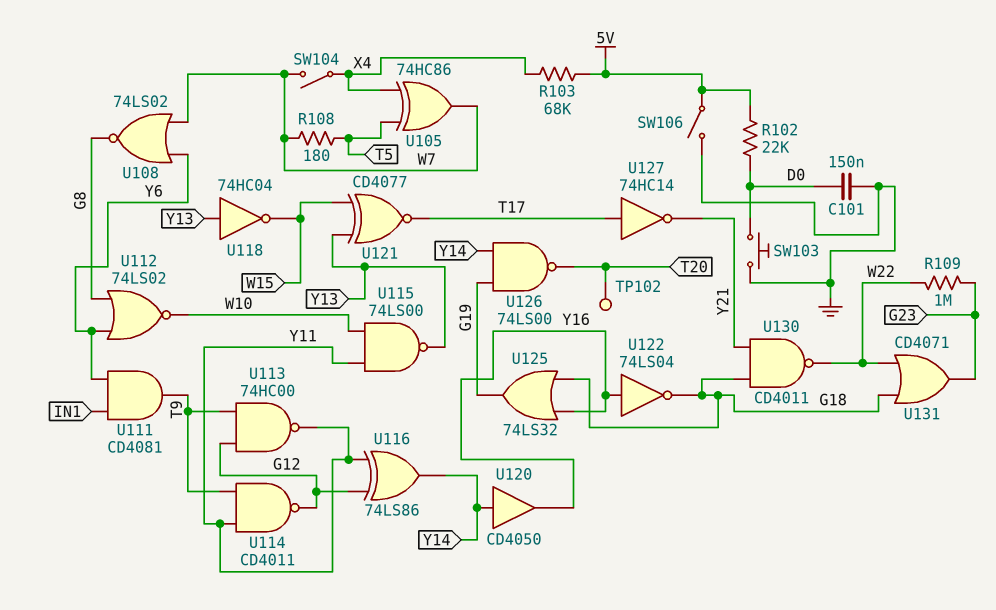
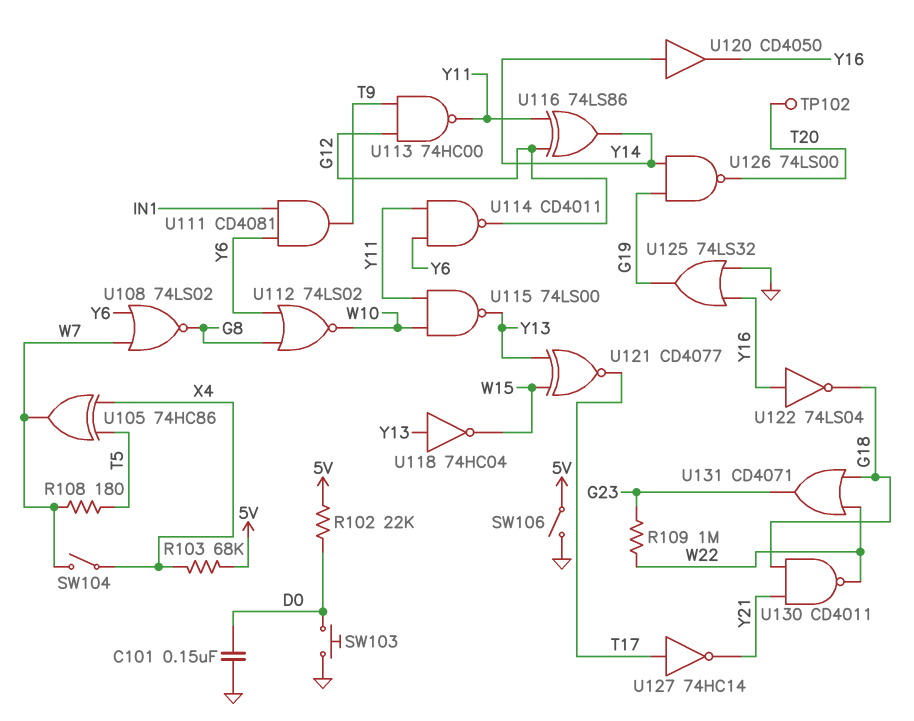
U114: NAND CD4011 (in T9, in Y11, out G12) -> NAND CD4011 (in Y6, in Y11, out G12)
U125: OR 74LS32 (in G18, in Y16, out G19) -> OR 74LS32 (in GND, in Y16, out G19)

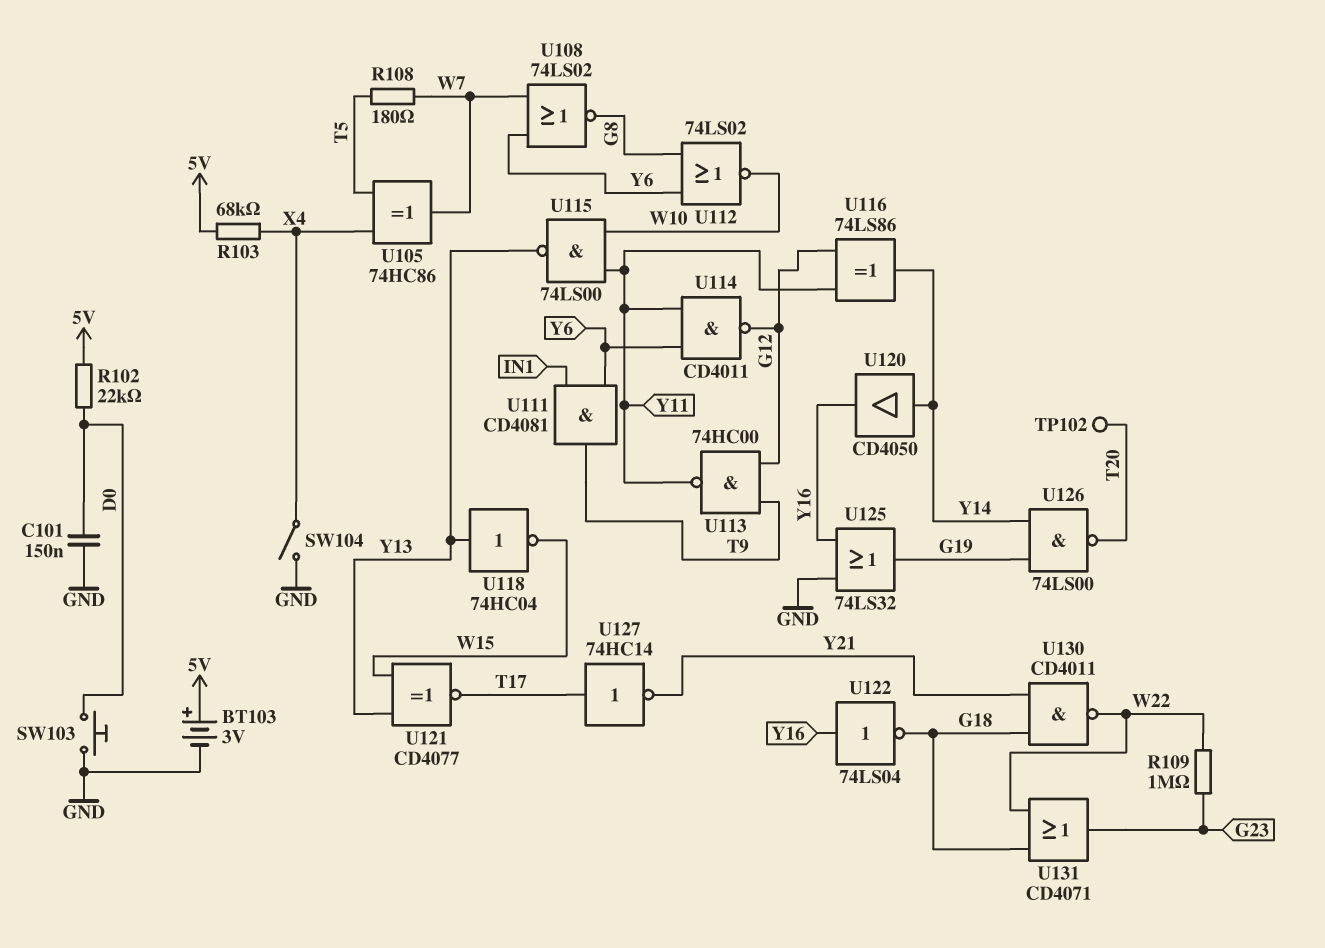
BT103: none -> 3V (plus 5V, minus GND)
SW104: switch (W7, X4) -> switch (GND, X4)
SW106: switch (5V, GND) -> none

